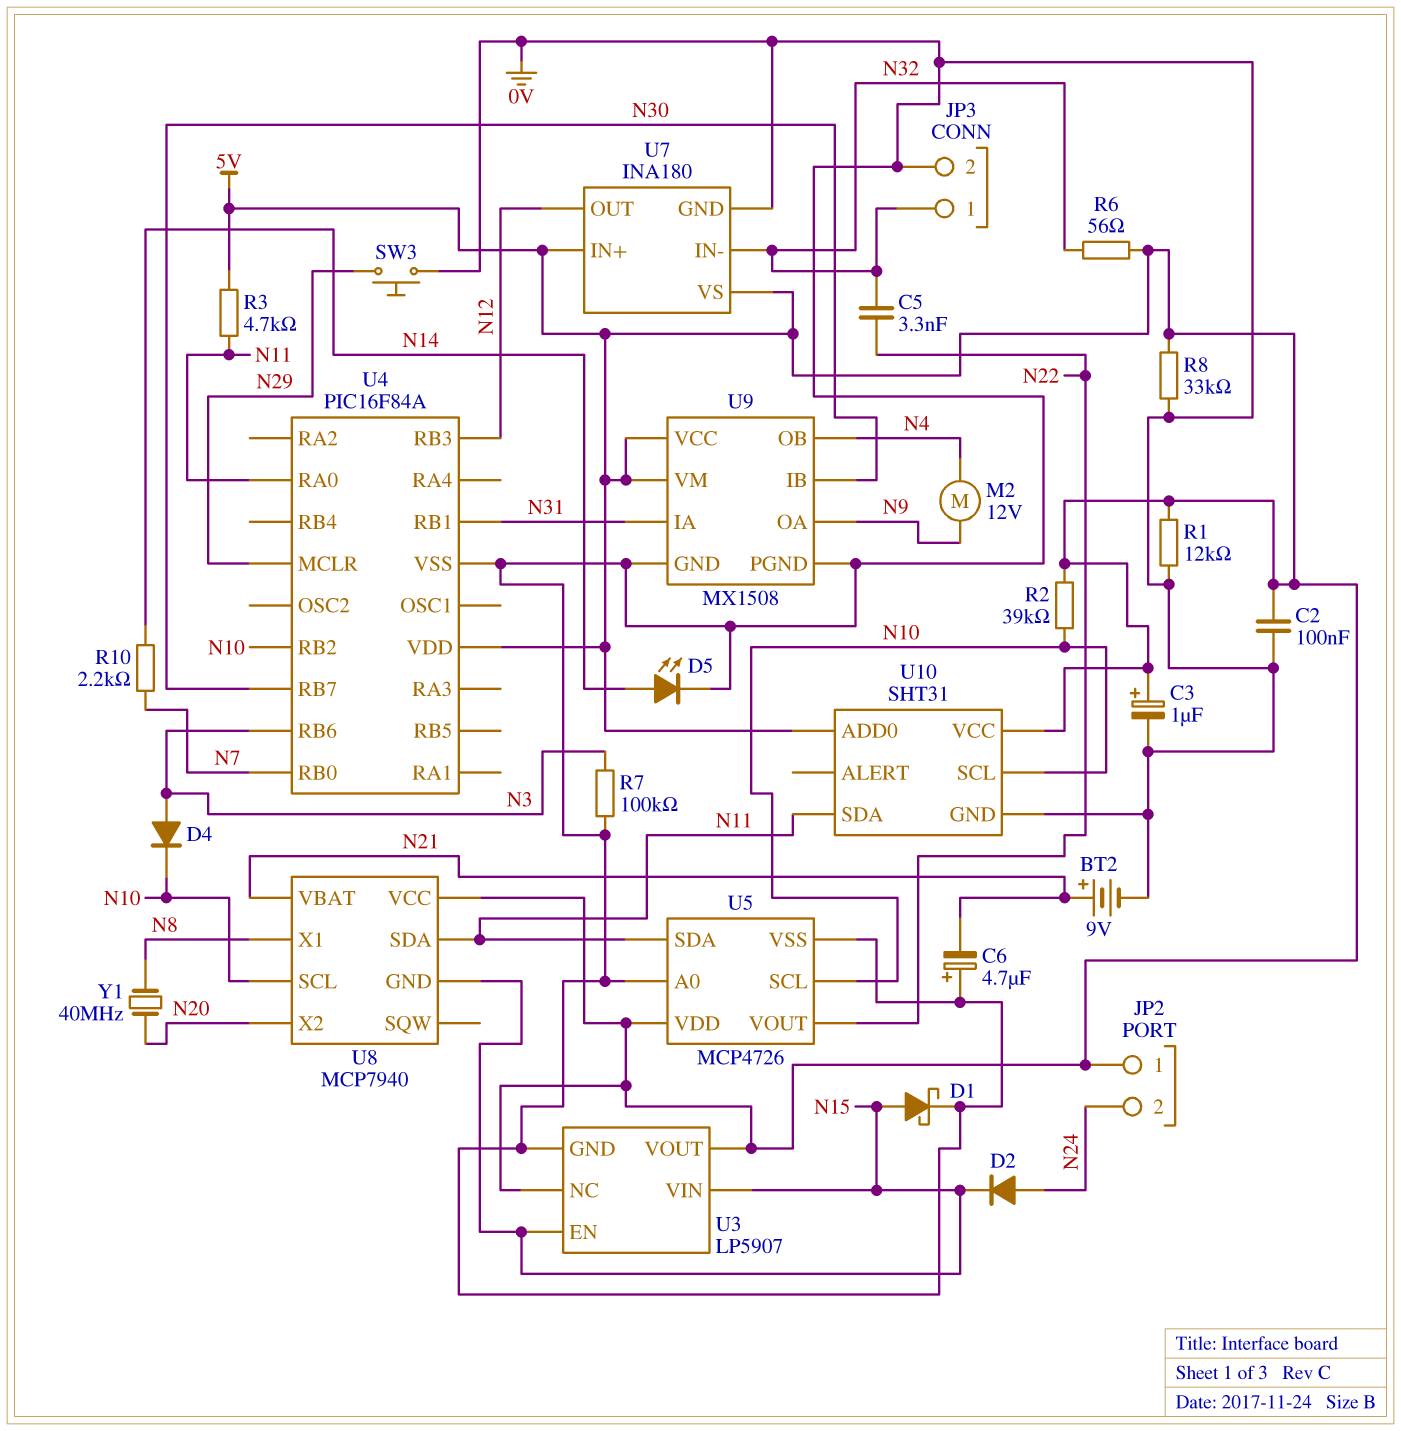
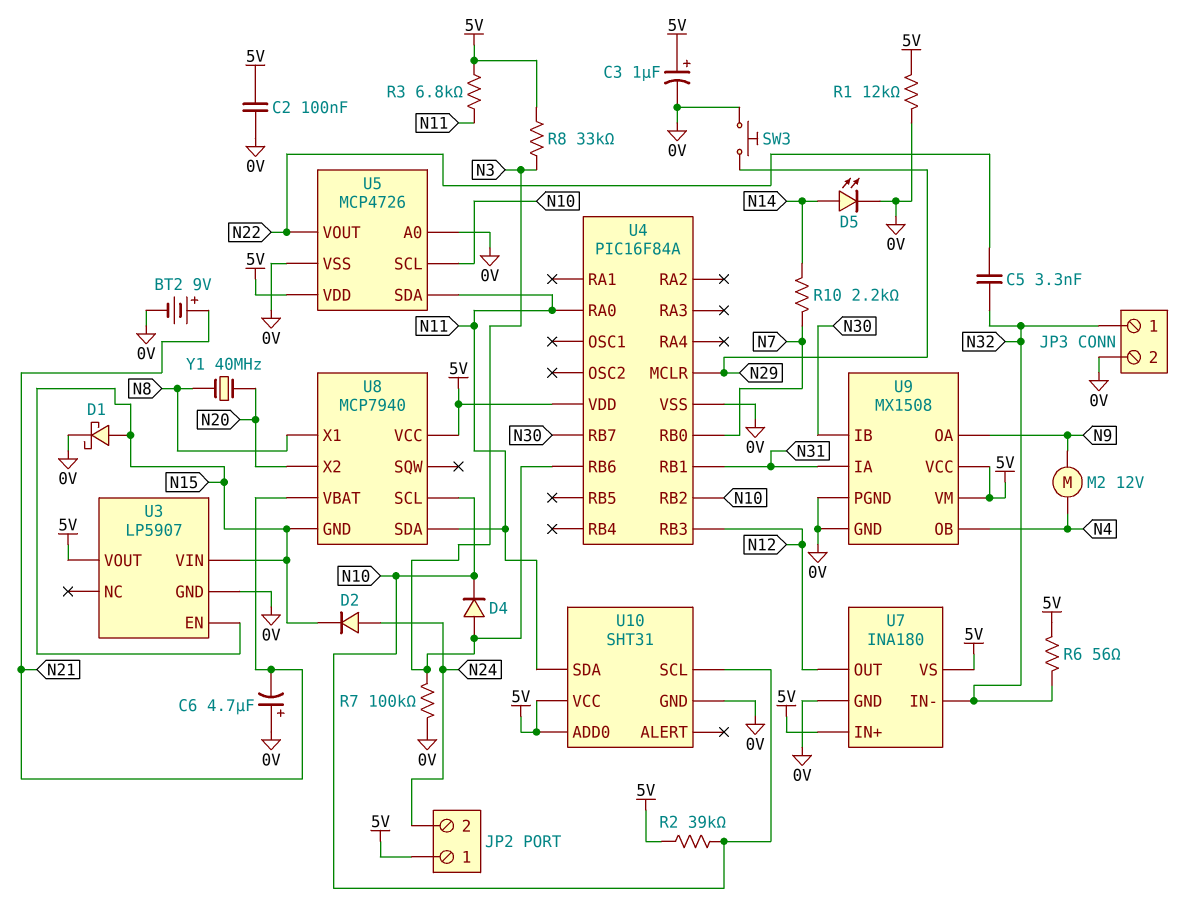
R3: 4.7k (5V, N11) -> 6.8k (5V, N11)
R8: 33k (0V, 5V) -> 33k (5V, N3)
U3 pin NC: 5V -> none

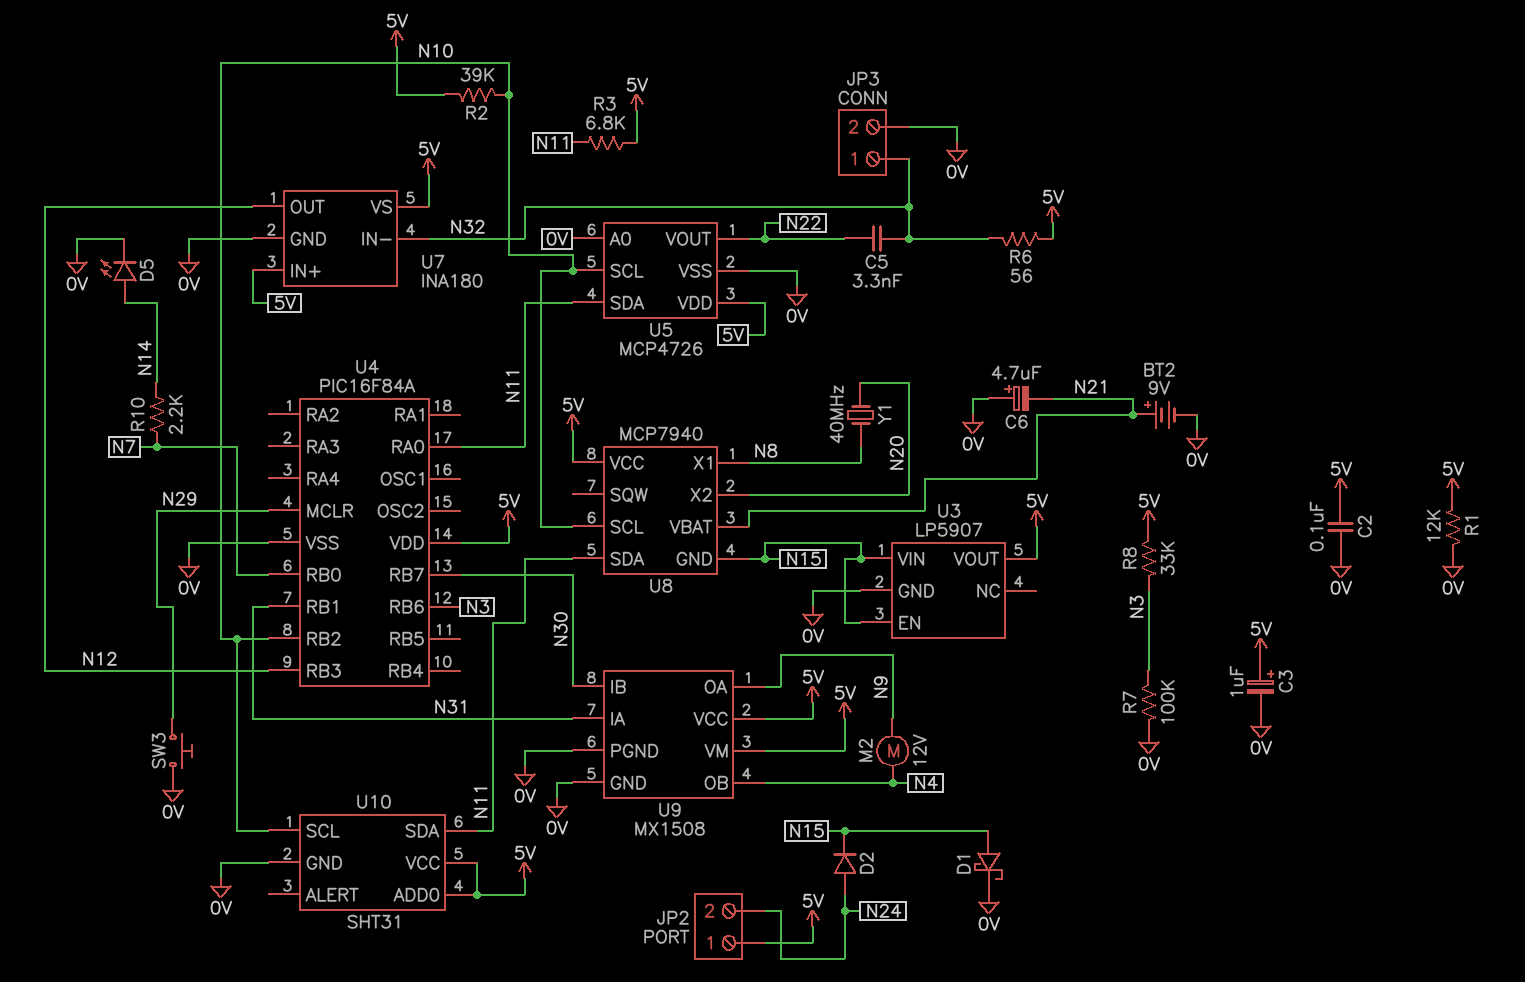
D4: diode (A N3, K N10) -> none

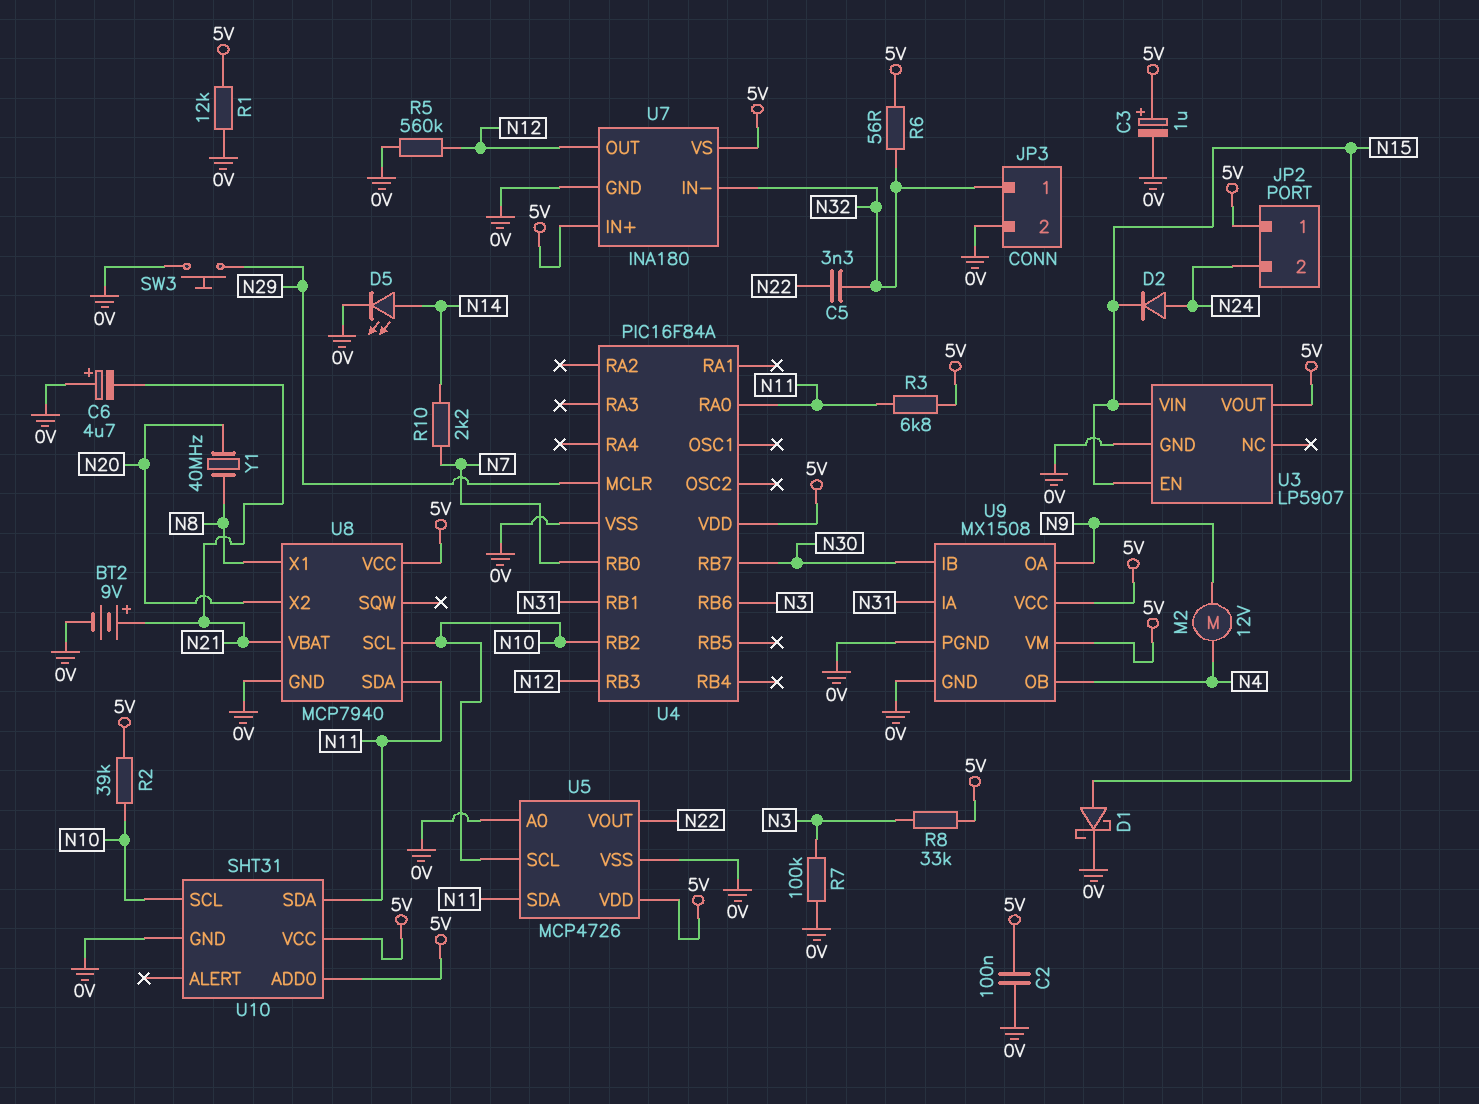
R5: none -> 560k (0V, N12)
U8 pin GND: N15 -> 0V

